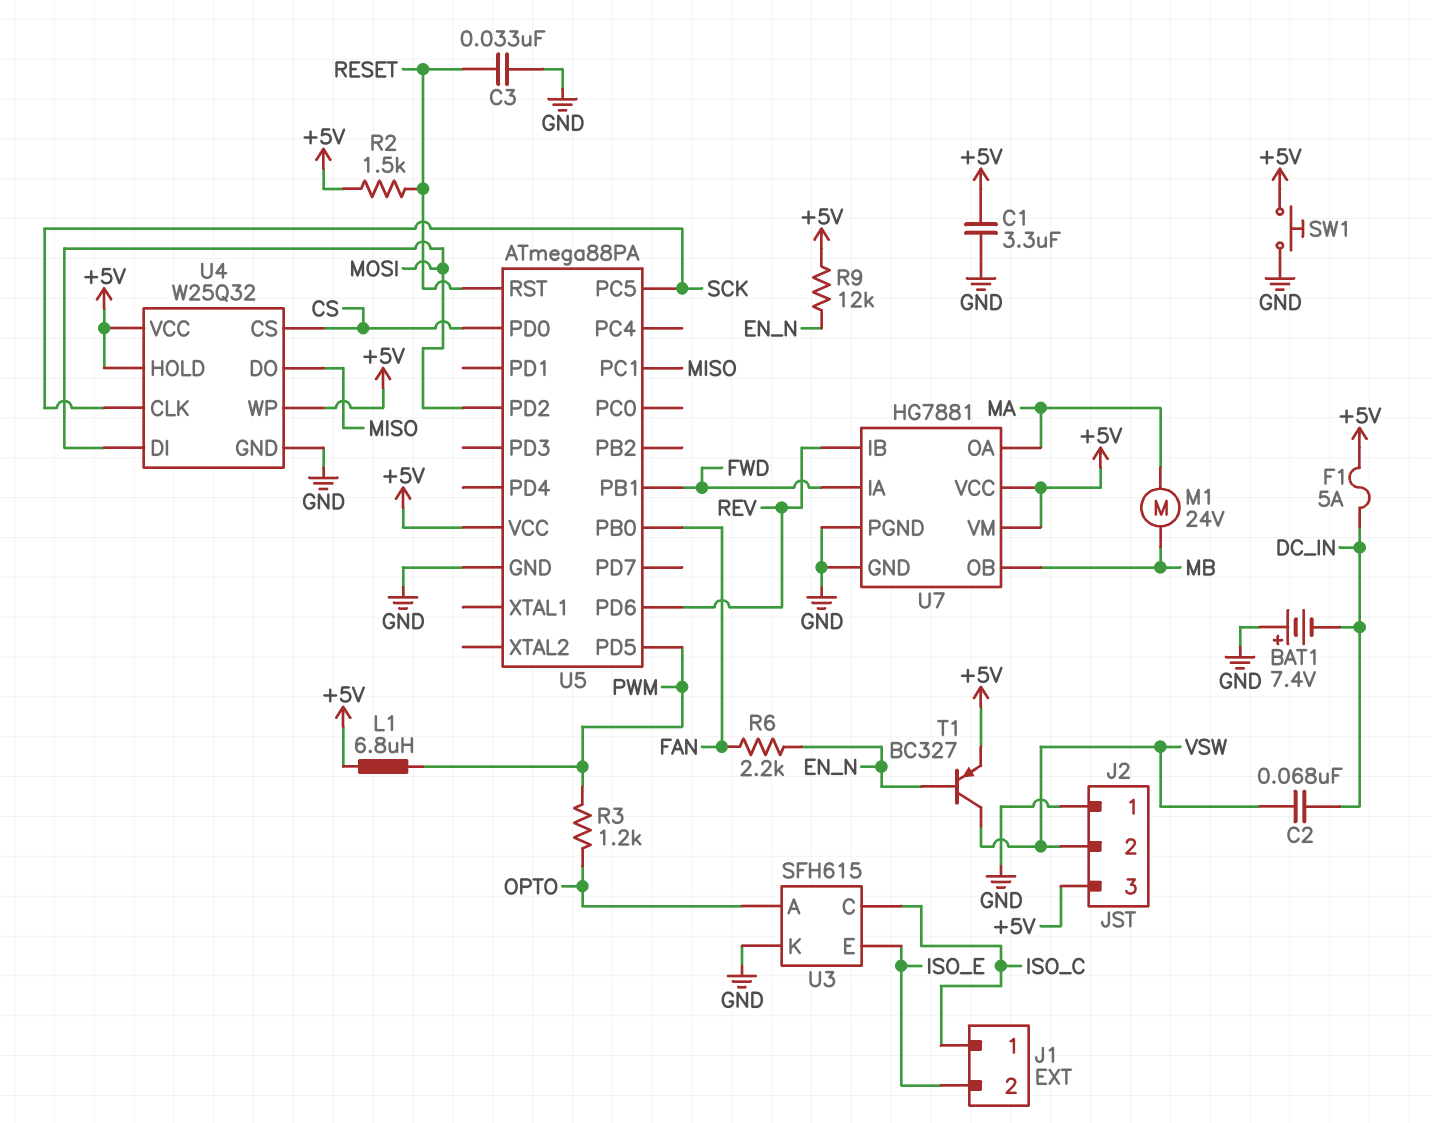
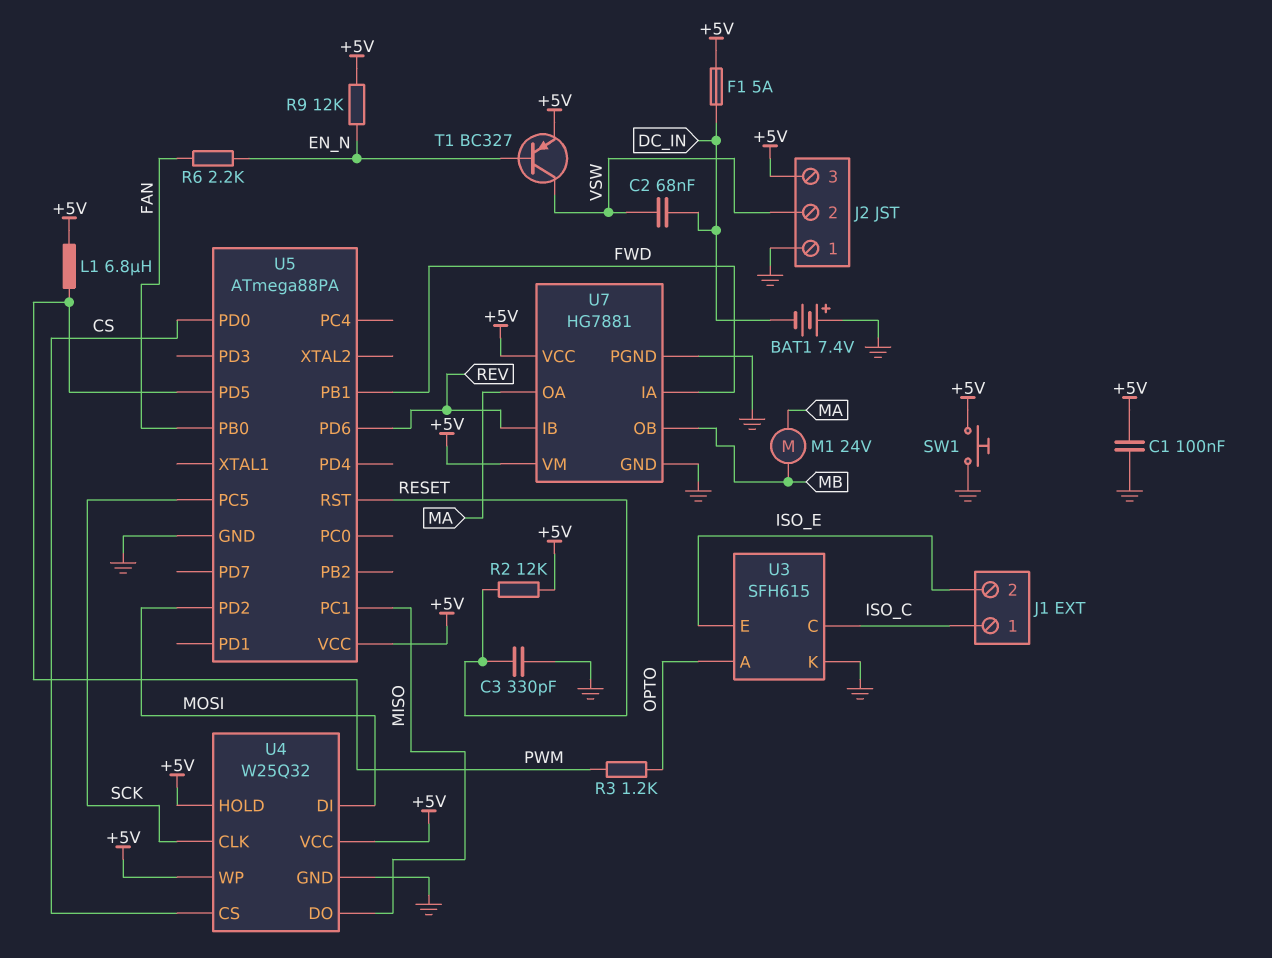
C1: 3.3uF (+5V, GND) -> 100nF (+5V, GND)
C3: 33nF (GND, RESET) -> 330pF (GND, RESET)
R2: 1.5k (+5V, RESET) -> 12k (+5V, RESET)

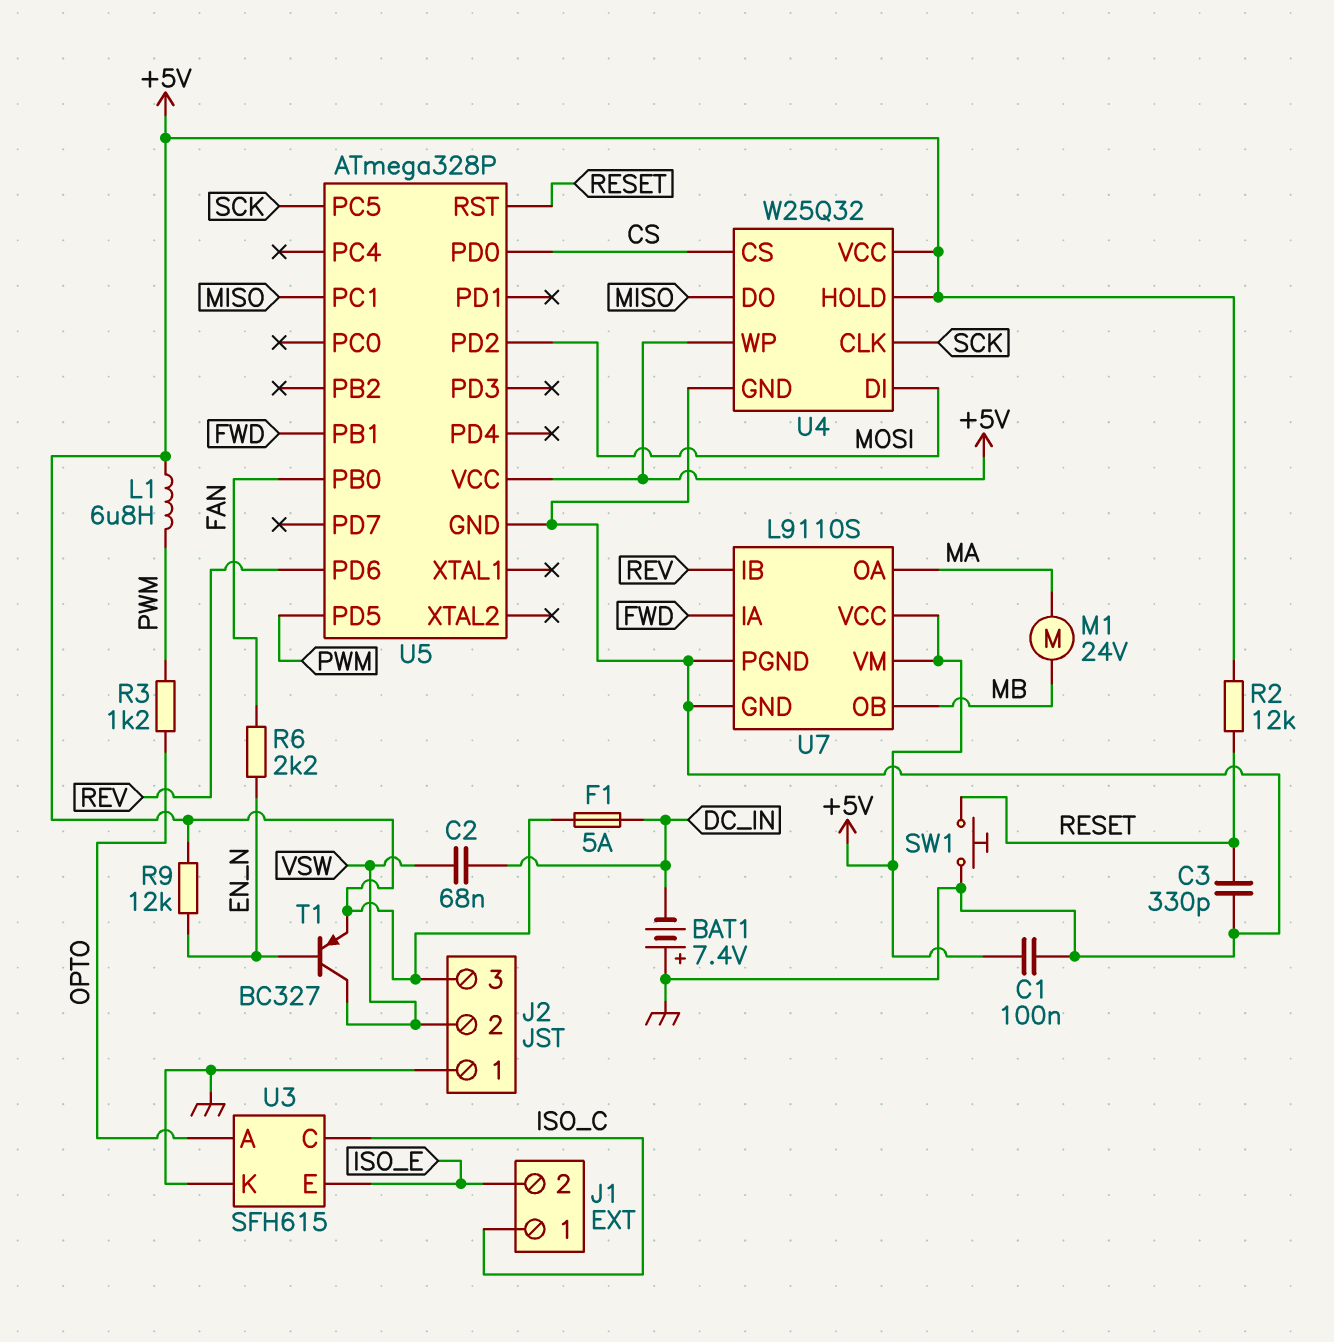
SW1: button (+5V, GND) -> button (GND, RESET)
U5: ATmega88PA -> ATmega328P
U7: HG7881 -> L9110S

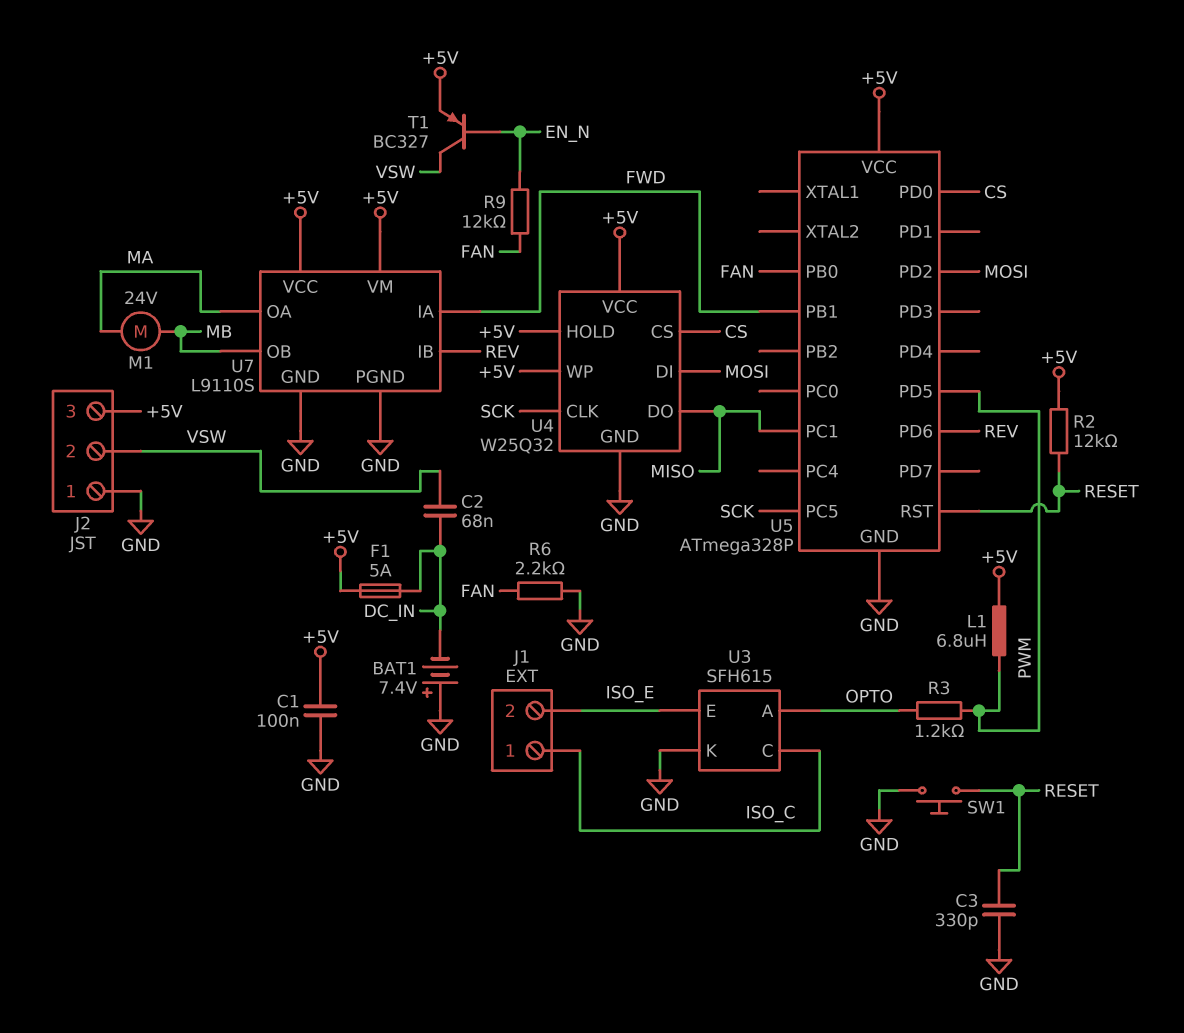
R6: 2.2k (EN_N, FAN) -> 2.2k (FAN, GND)
R9: 12k (+5V, EN_N) -> 12k (EN_N, FAN)

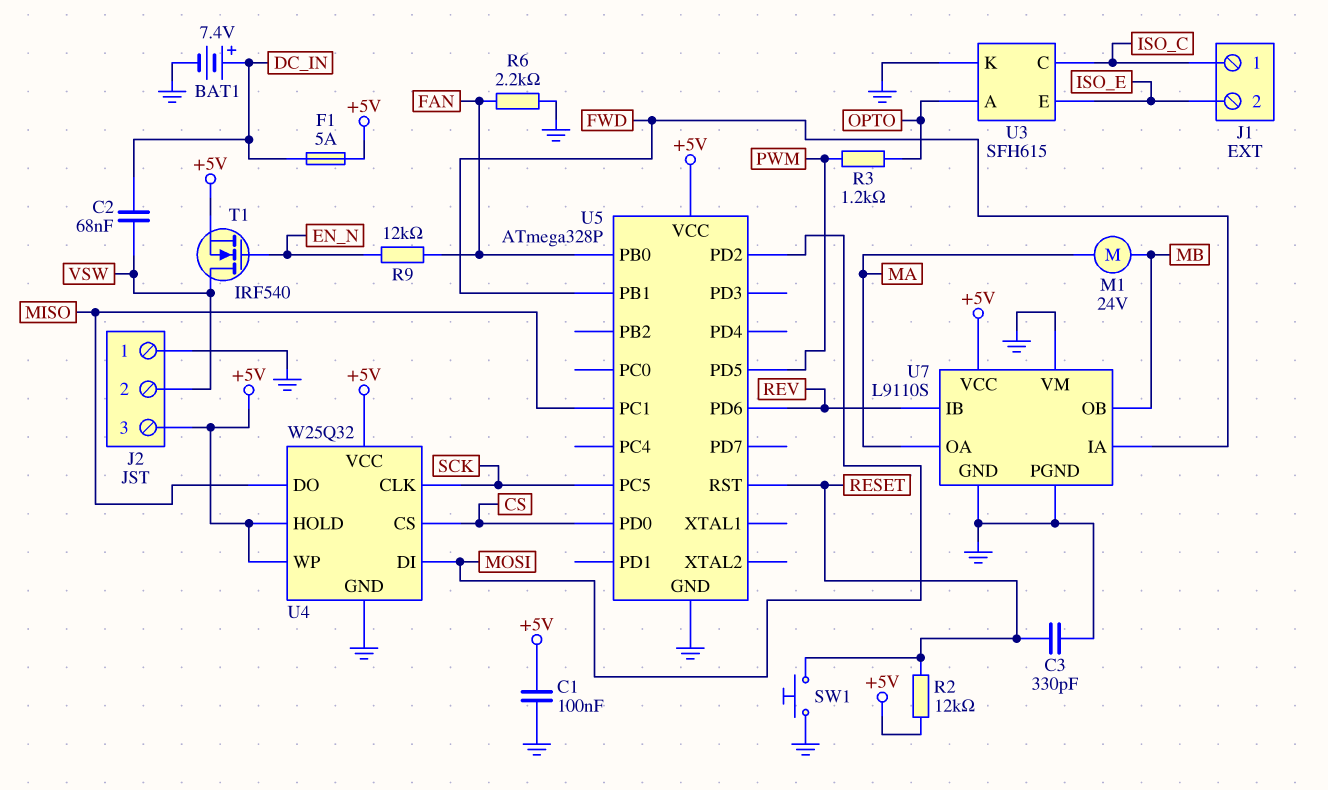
BAT1: 7.4V (plus GND, minus DC_IN) -> 7.4V (plus DC_IN, minus GND)
L1: 6.8uH (+5V, PWM) -> none
T1: PNP BC327 (B EN_N, C VSW, E +5V) -> NMOS IRF540 (G EN_N, D VSW, S +5V)
U7 pin VM: +5V -> GND

